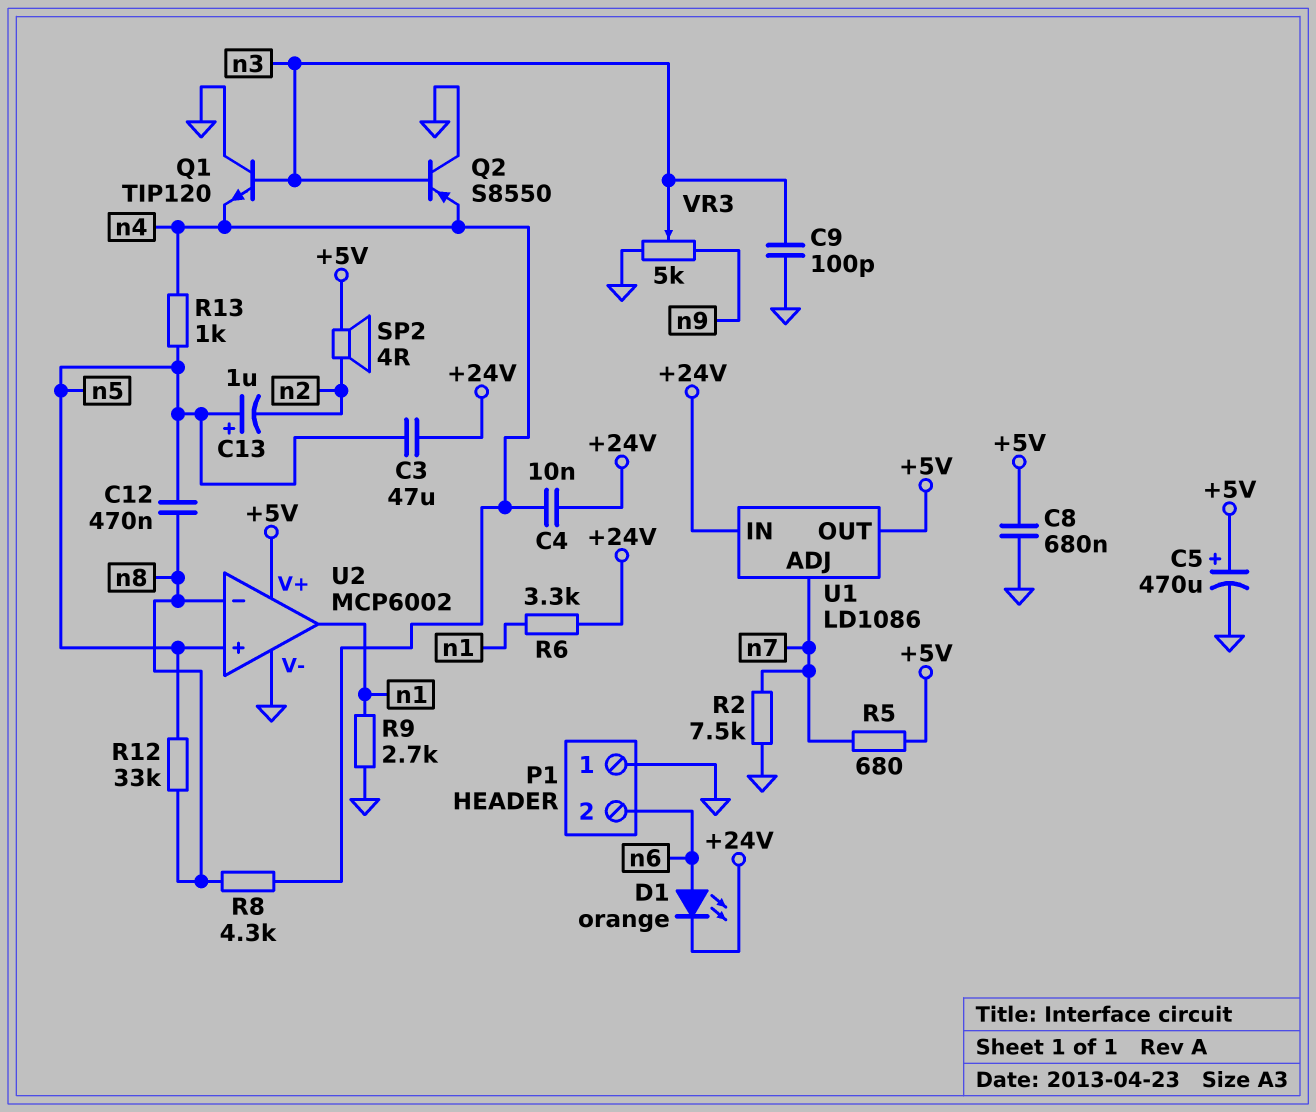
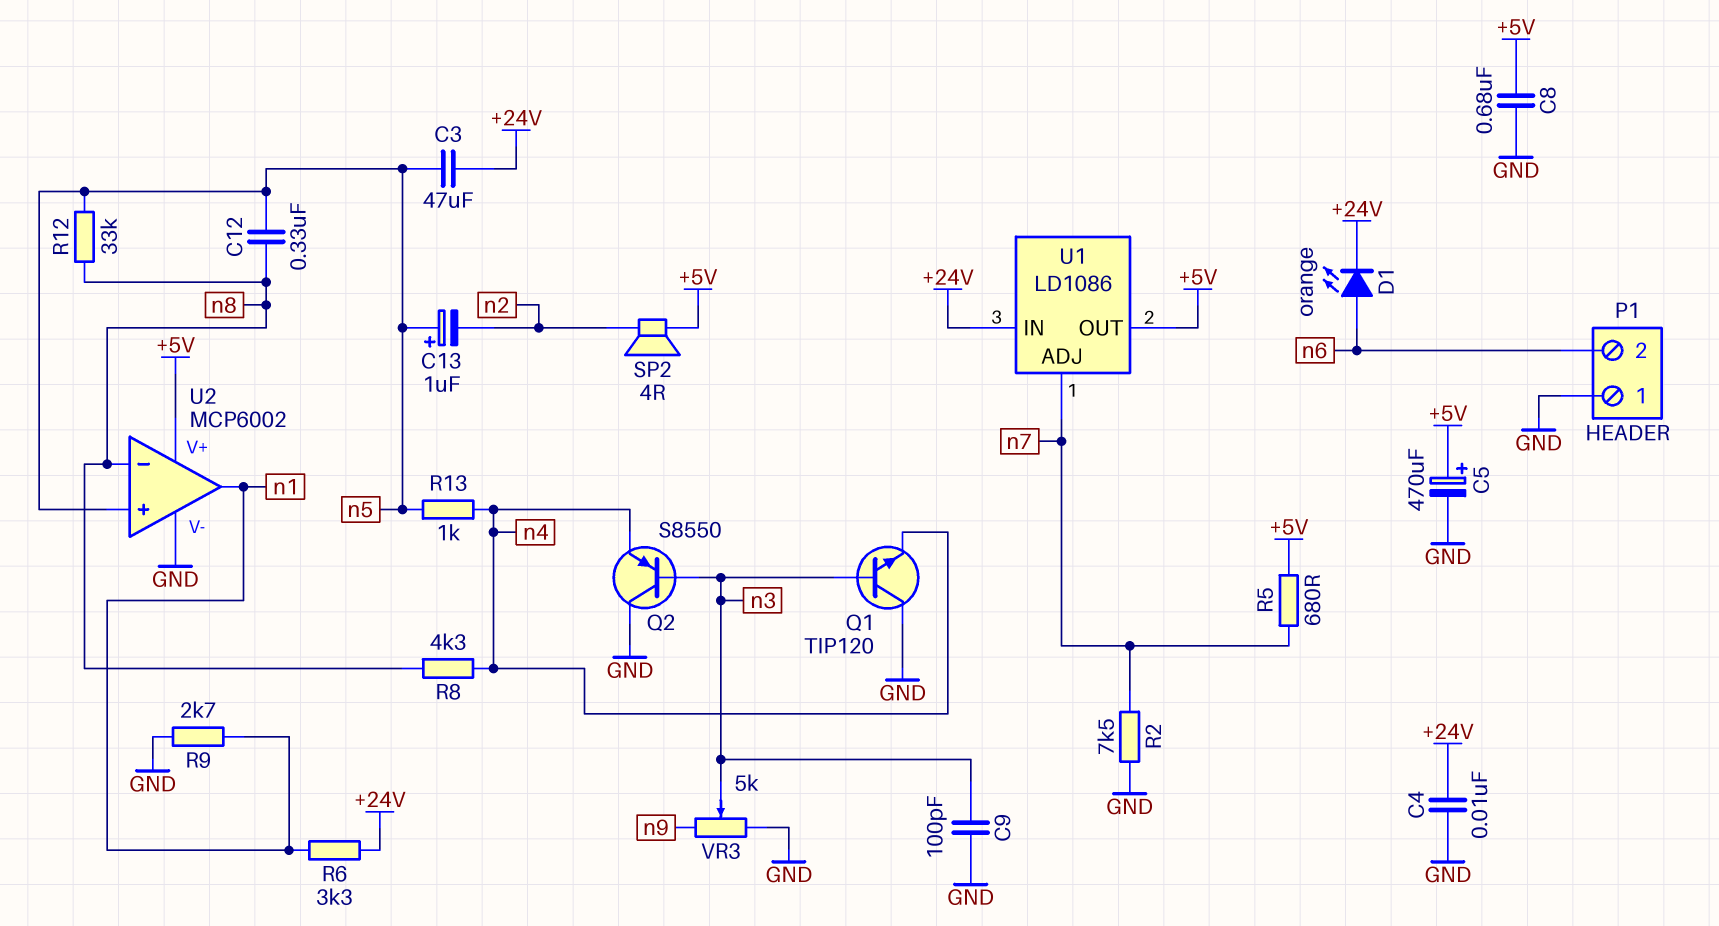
C4: 10nF (+24V, n4) -> 10nF (+24V, GND)
C12: 470nF (n5, n8) -> 330nF (n5, n8)

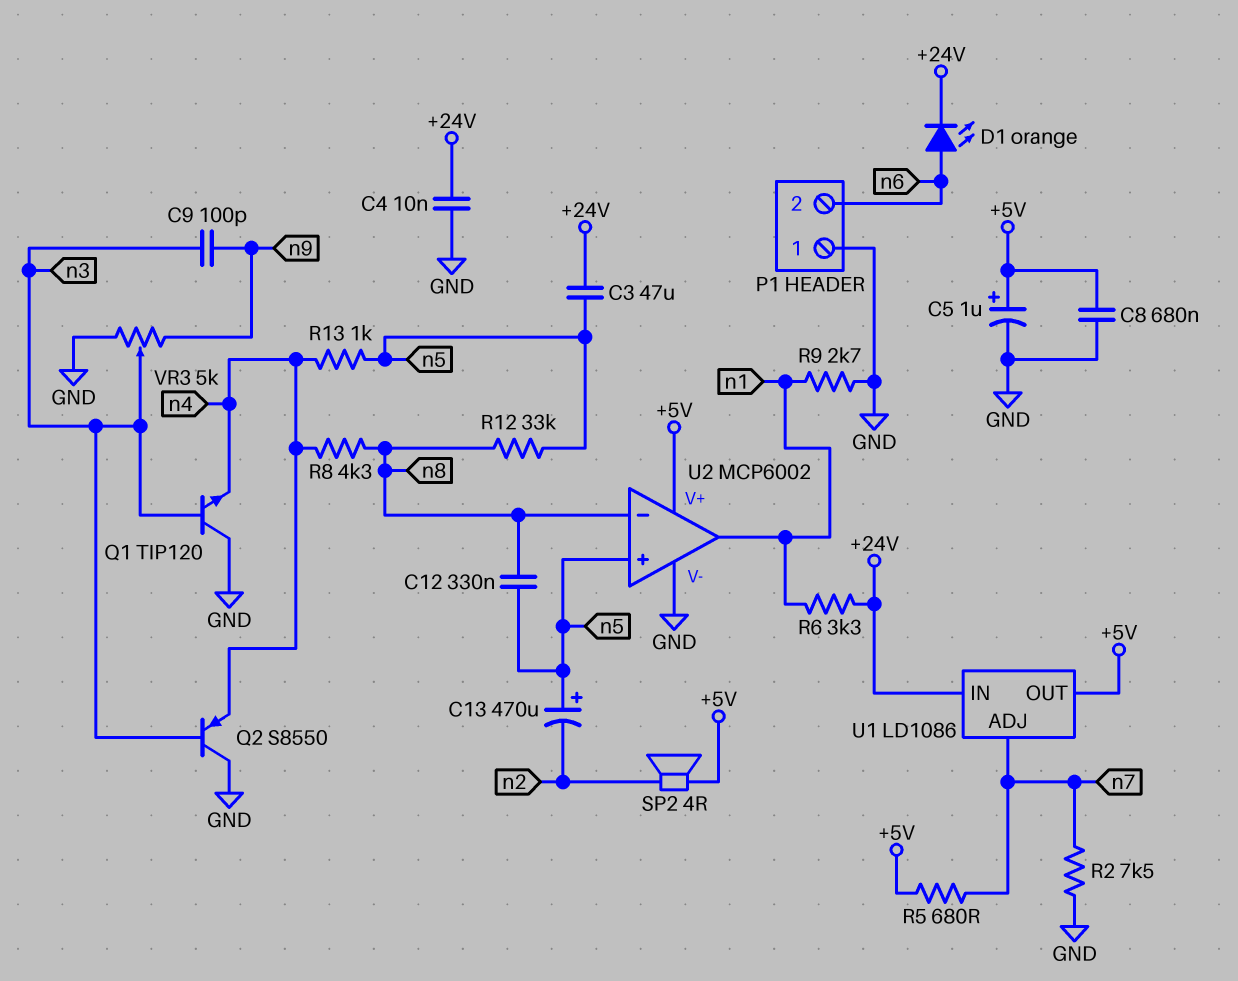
C5: 470uF (plus +5V, minus GND) -> 1uF (plus +5V, minus GND)
C9: 100pF (GND, n3) -> 100pF (n3, n9)
C13: 1uF (plus n5, minus n2) -> 470uF (plus n5, minus n2)

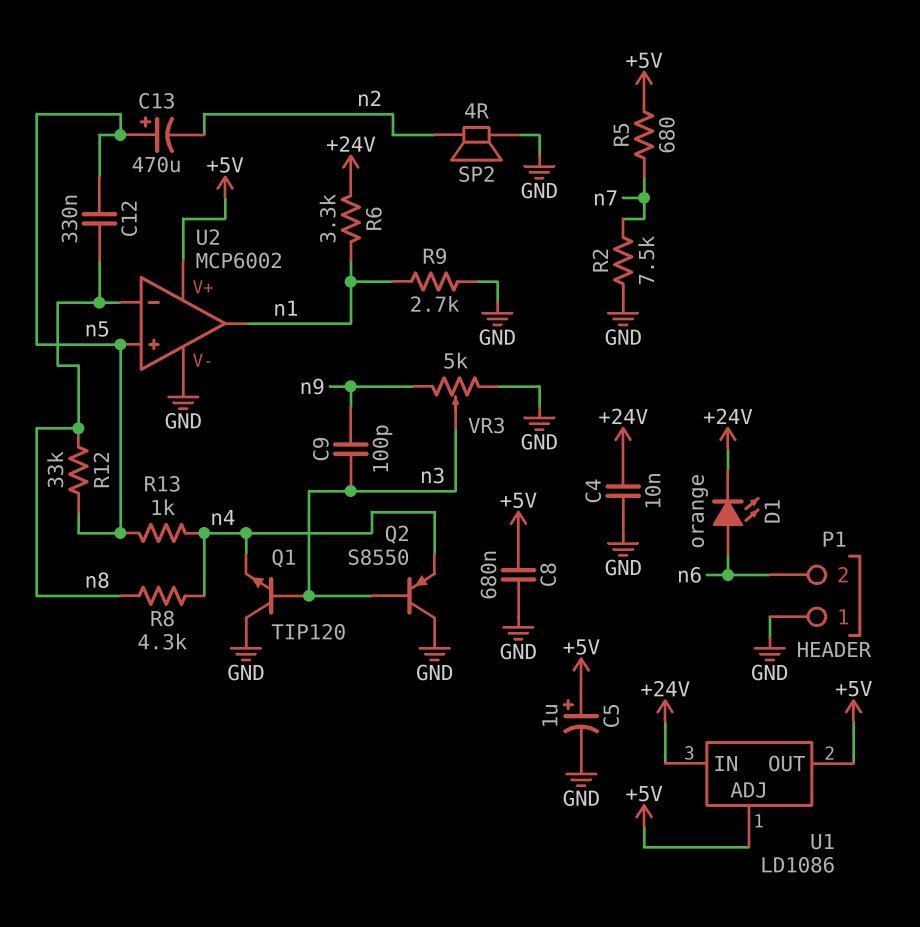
C3: 47uF (+24V, n5) -> none
SP2: speaker 4R (+5V, n2) -> speaker 4R (GND, n2)
U1 pin ADJ: n7 -> +5V

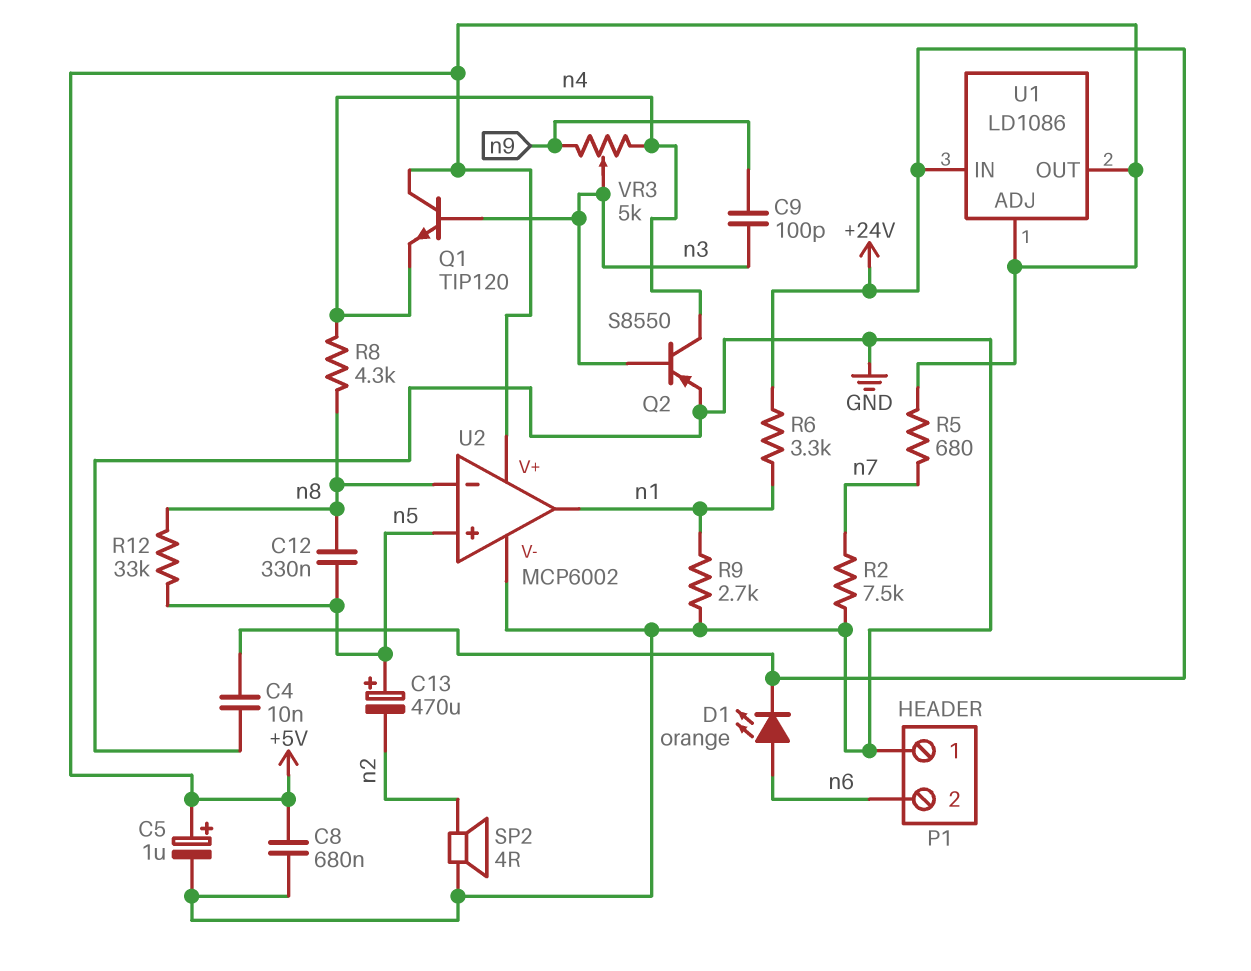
Q1: NPN TIP120 (B n3, C GND, E n4) -> NPN TIP120 (B n3, C +5V, E n4)
Q2: PNP S8550 (B n3, C GND, E n4) -> PNP S8550 (B n3, C n4, E GND)
R13: 1k (n4, n5) -> none
VR3: 5k (GND, n9, wiper n3) -> 5k (n4, n9, wiper n3)

